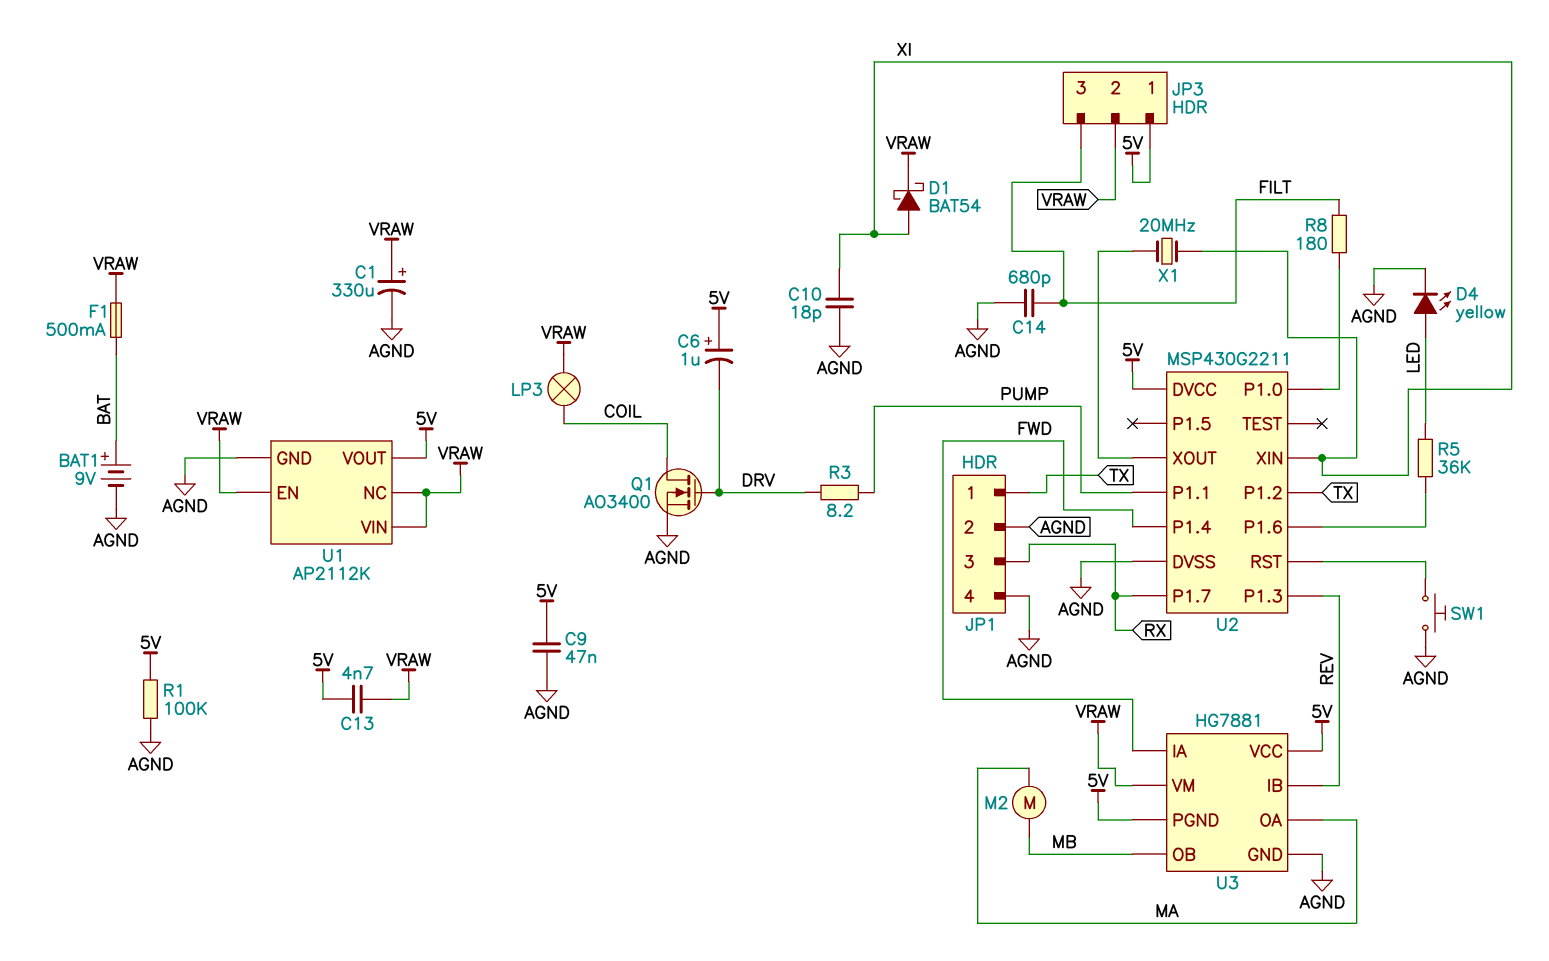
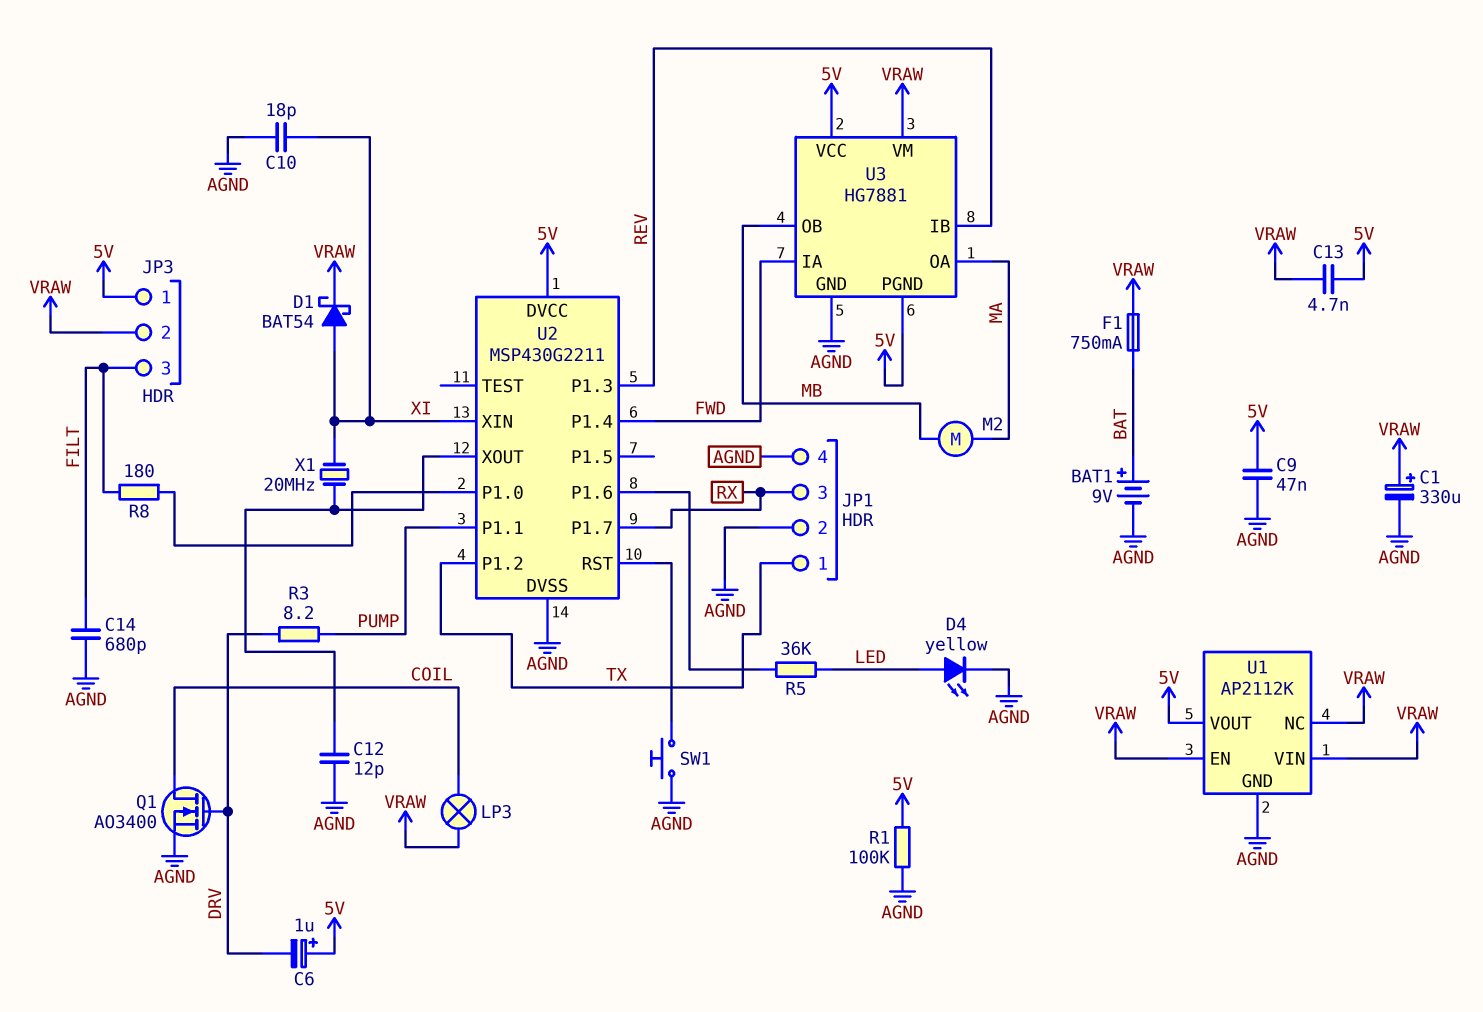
C12: none -> 12pF (AGND, U2/XOUT)
F1: 500mA (BAT, VRAW) -> 750mA (BAT, VRAW)

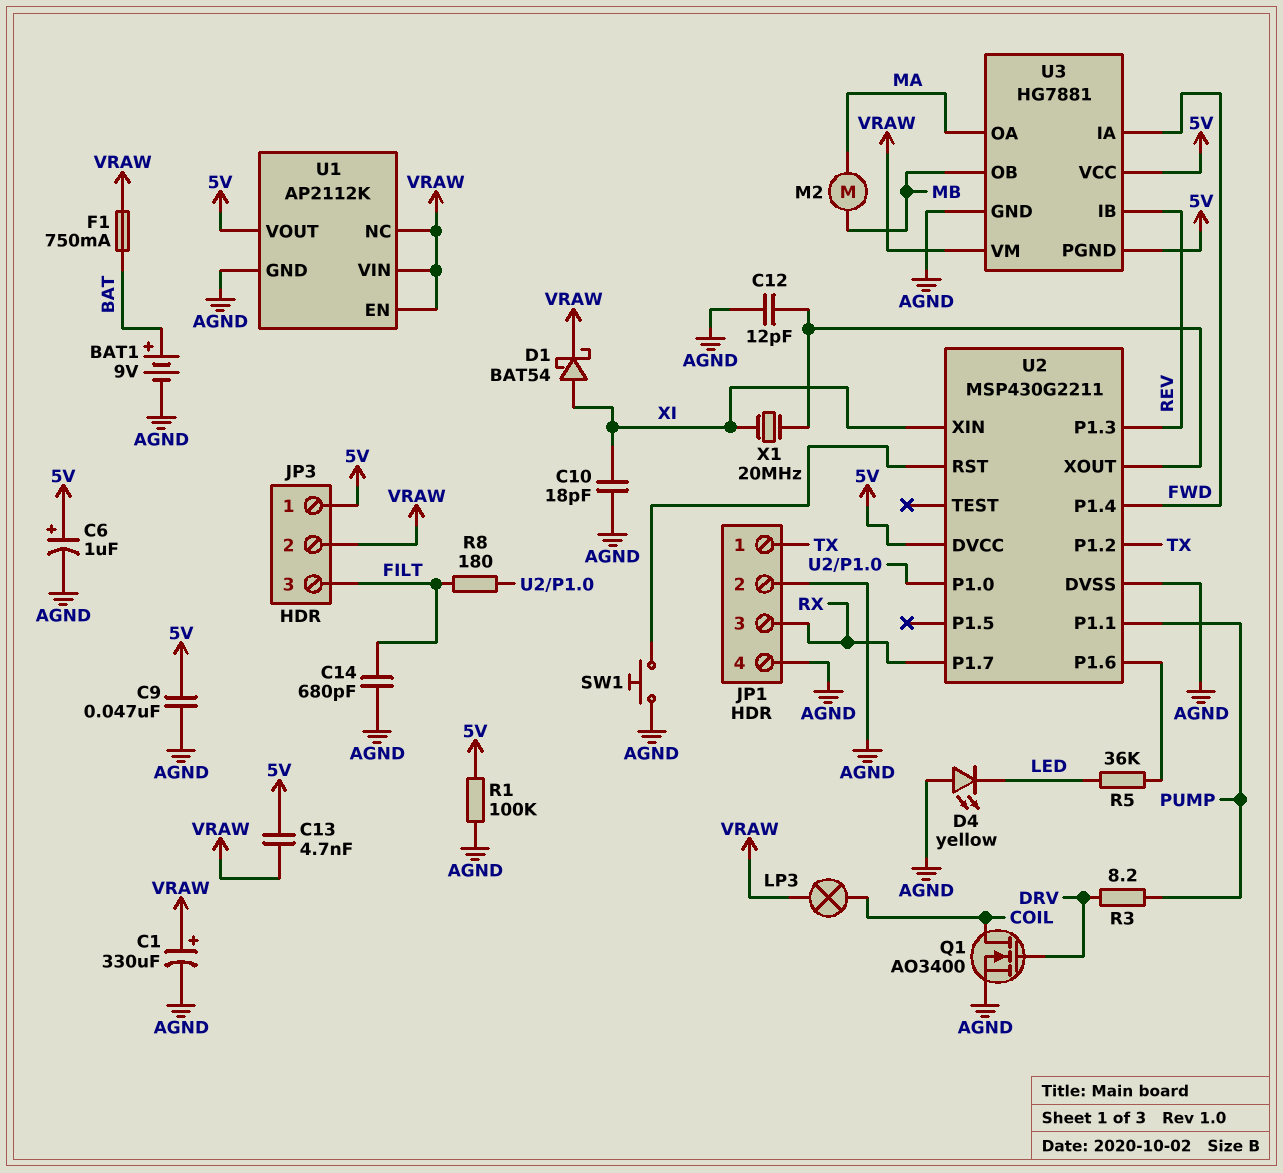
C6: 1uF (plus 5V, minus DRV) -> 1uF (plus 5V, minus AGND)
D4: LED yellow (A LED, K AGND) -> LED yellow (A AGND, K LED)

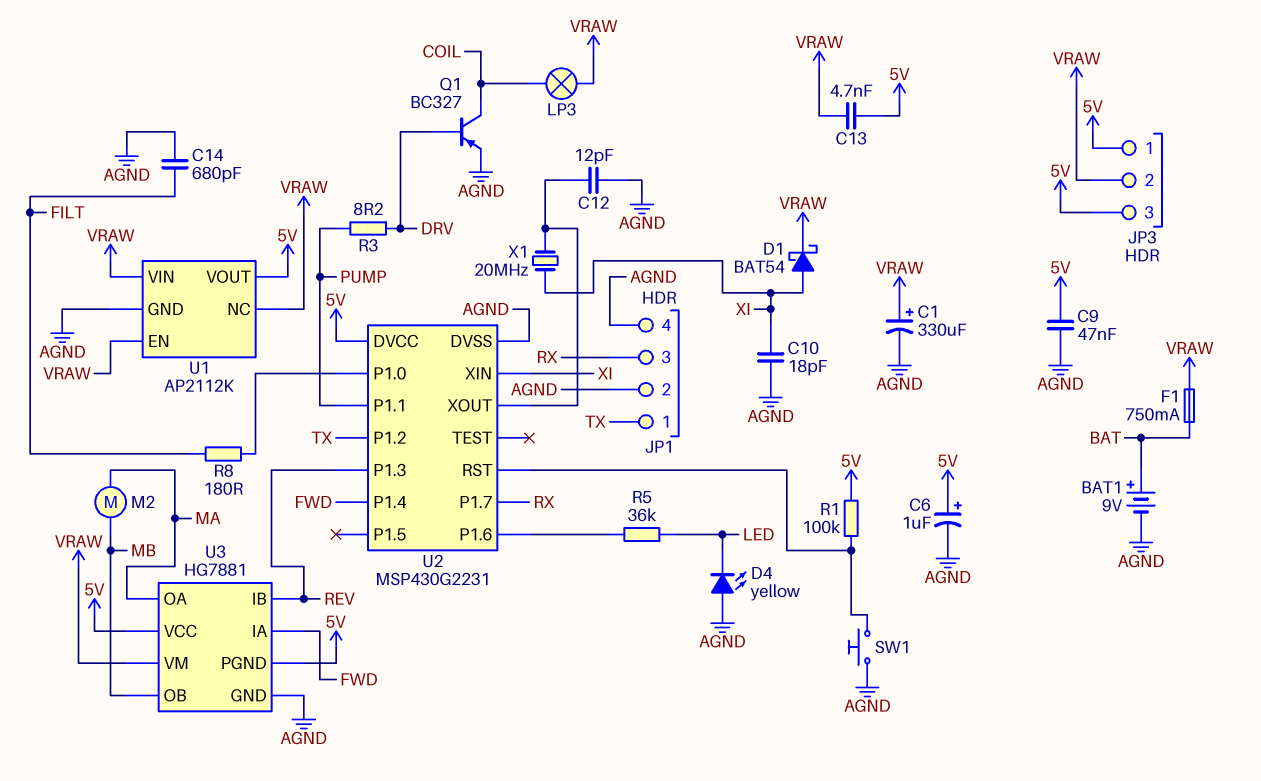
JP3 pin 3: FILT -> 5V
Q1: NMOS AO3400 (G DRV, D COIL, S AGND) -> PNP BC327 (B DRV, C COIL, E AGND)
R1: 100k (5V, AGND) -> 100k (5V, U2/RST)
U2: MSP430G2211 -> MSP430G2231

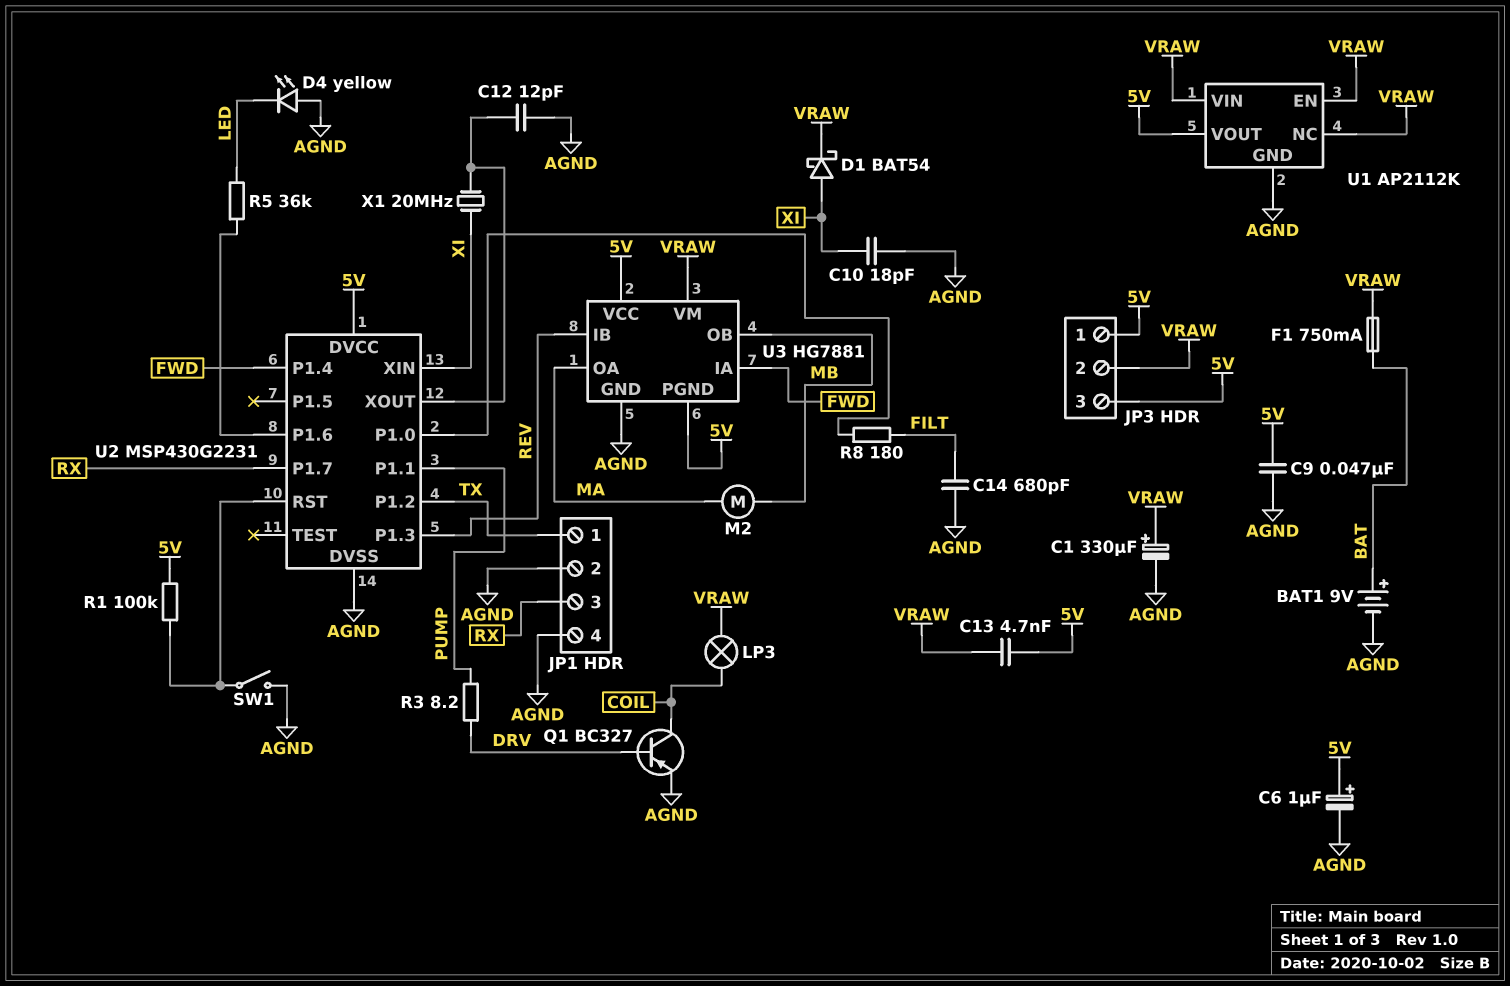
SW1: button (AGND, U2/RST) -> switch (AGND, U2/RST)

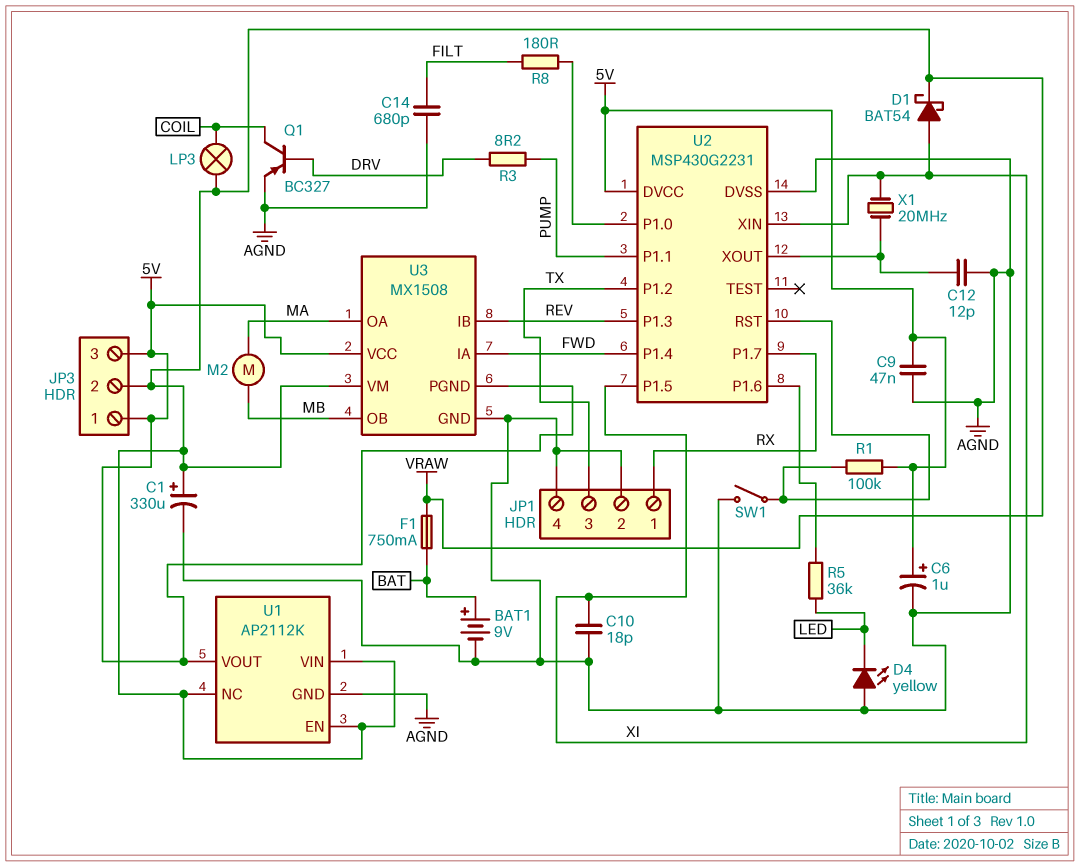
C13: 4.7nF (5V, VRAW) -> none
JP1 pin 1: TX -> RX
JP1 pin 3: RX -> TX
U2 pin P1.5: none -> XI
U3: HG7881 -> MX1508

